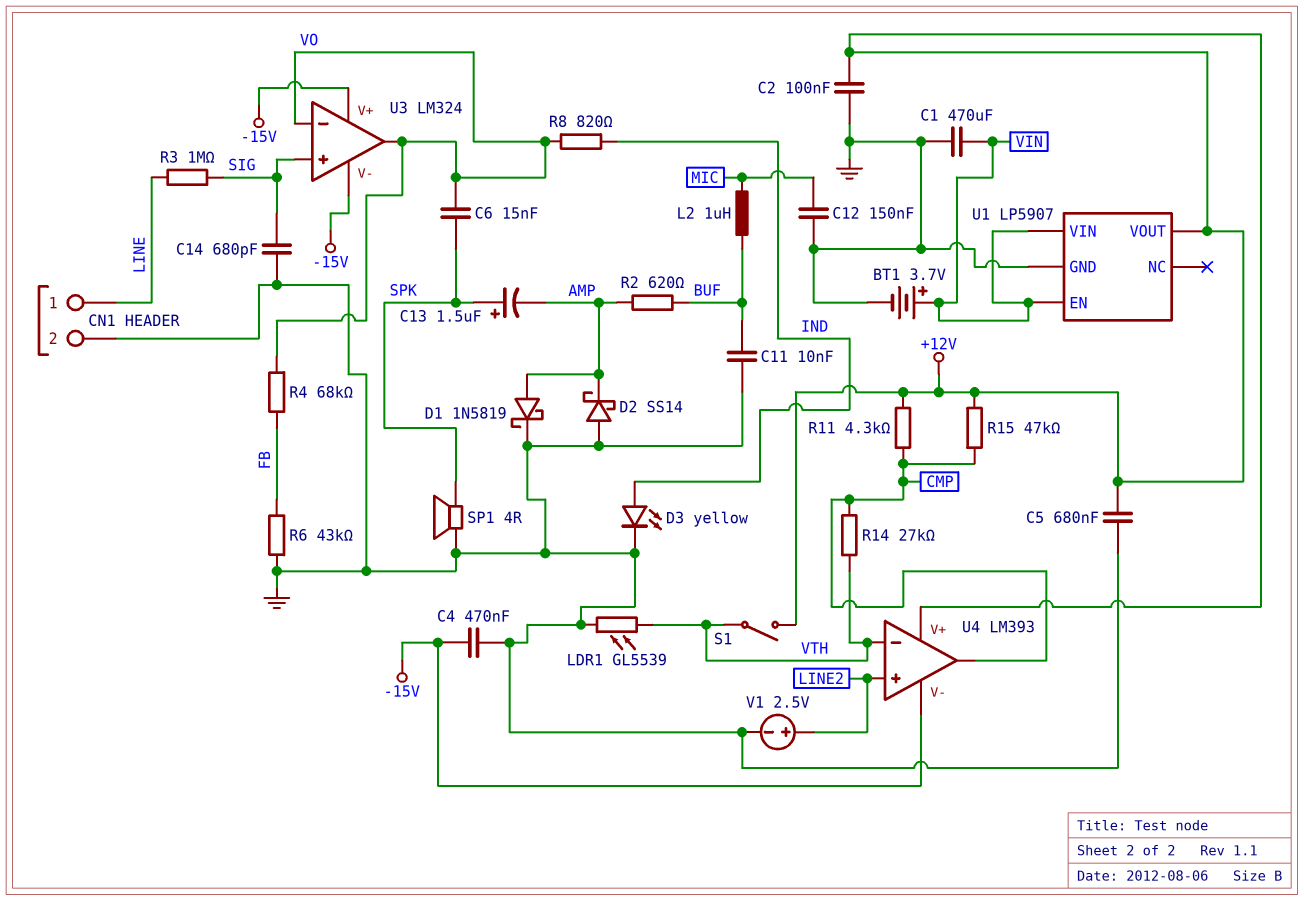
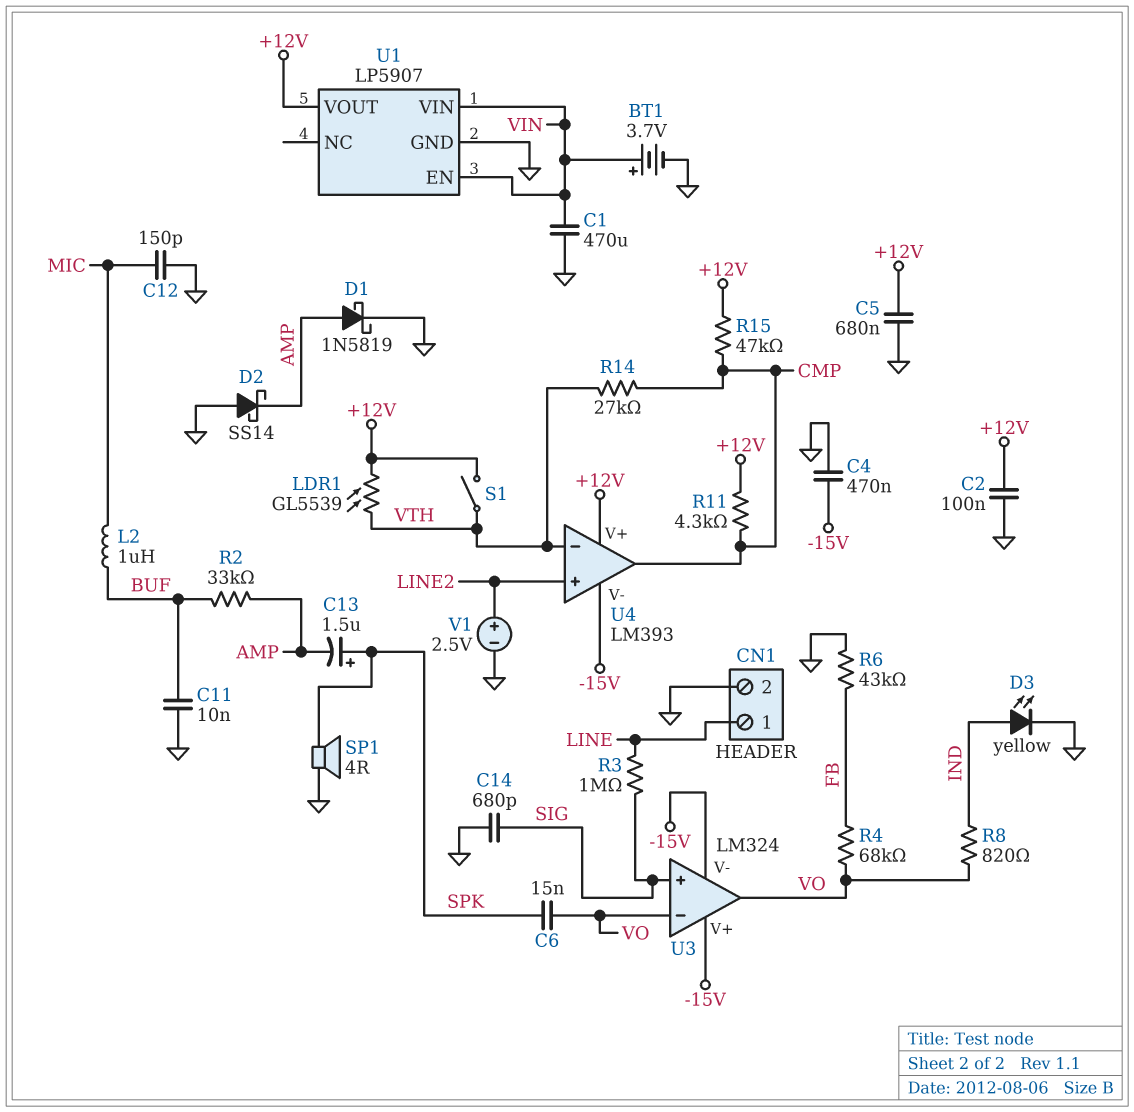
C12: 150nF (GND, MIC) -> 150pF (GND, MIC)
LDR1: GL5539 (GND, VTH) -> GL5539 (+12V, VTH)
R2: 620 (AMP, BUF) -> 33k (AMP, BUF)

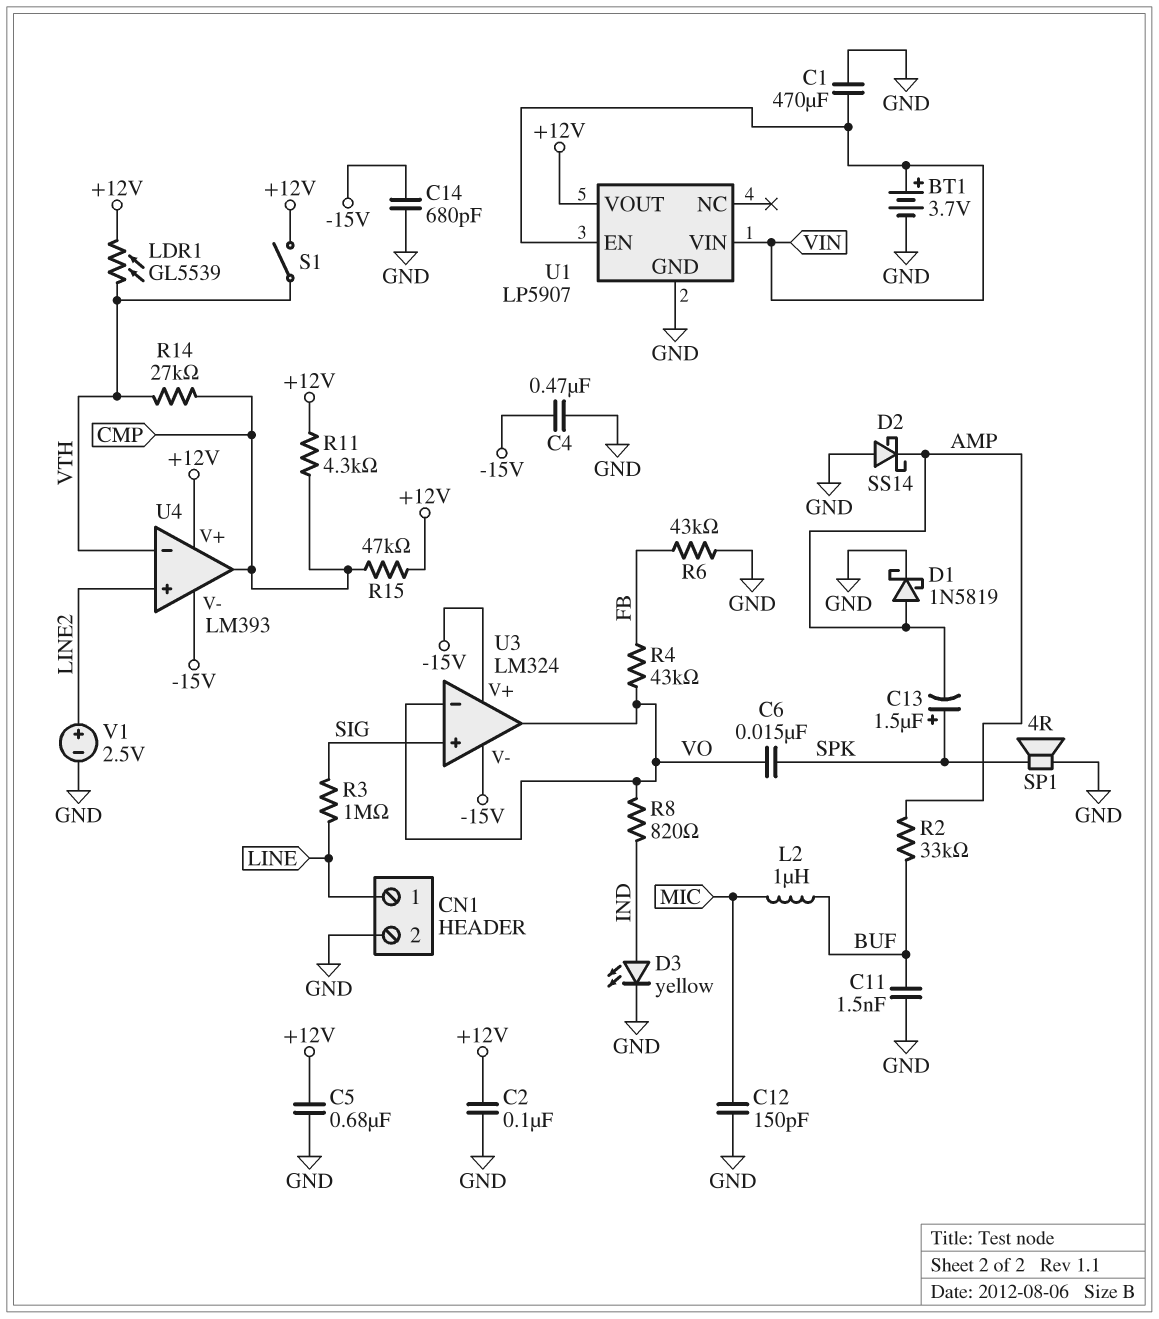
C11: 10nF (BUF, GND) -> 1.5nF (BUF, GND)
C14: 680pF (GND, SIG) -> 680pF (-15V, GND)
R4: 68k (FB, VO) -> 43k (FB, VO)

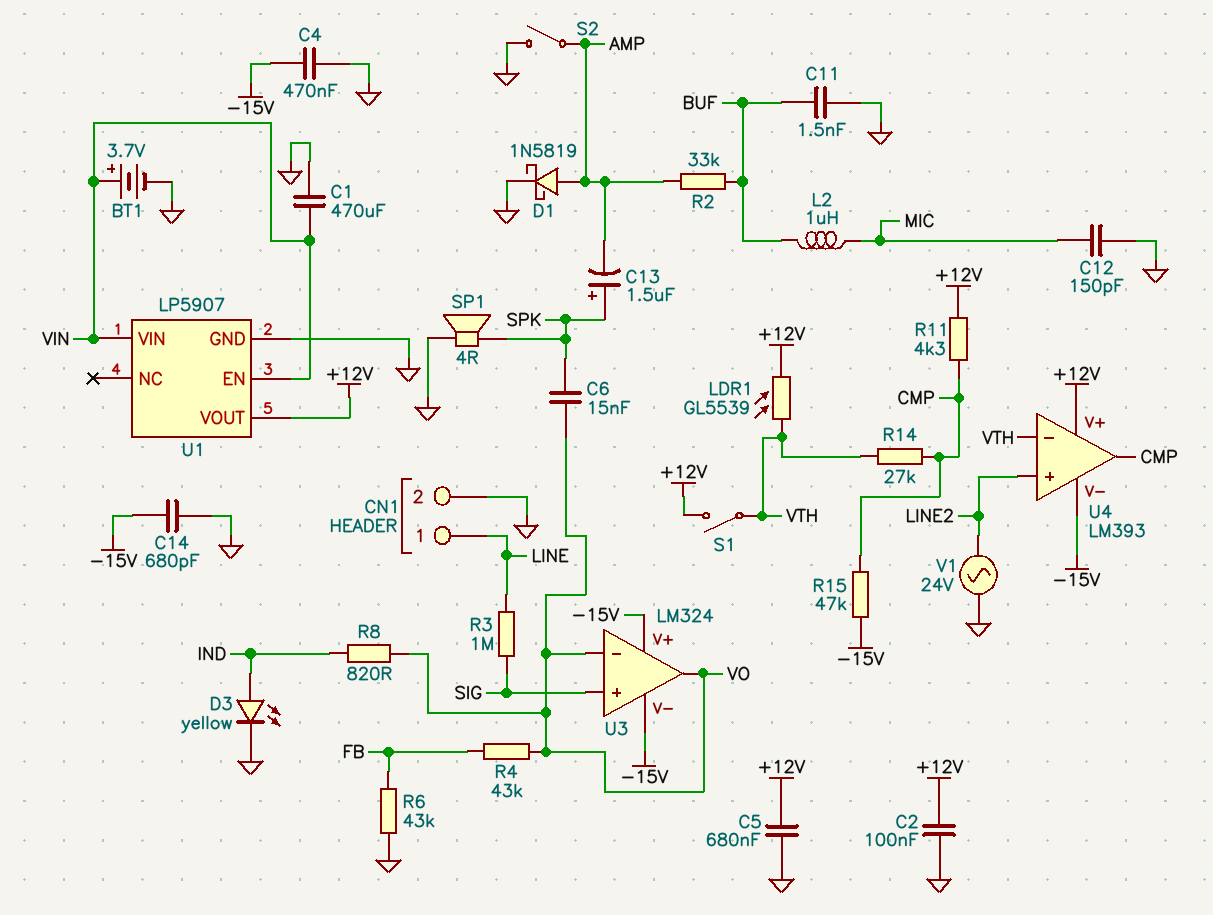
D2: schottky SS14 (A GND, K AMP) -> none
R15: 47k (+12V, CMP) -> 47k (-15V, CMP)
S2: none -> switch (AMP, GND)
V1: 2.5V (plus LINE2, minus GND) -> AC 24V (GND, LINE2)

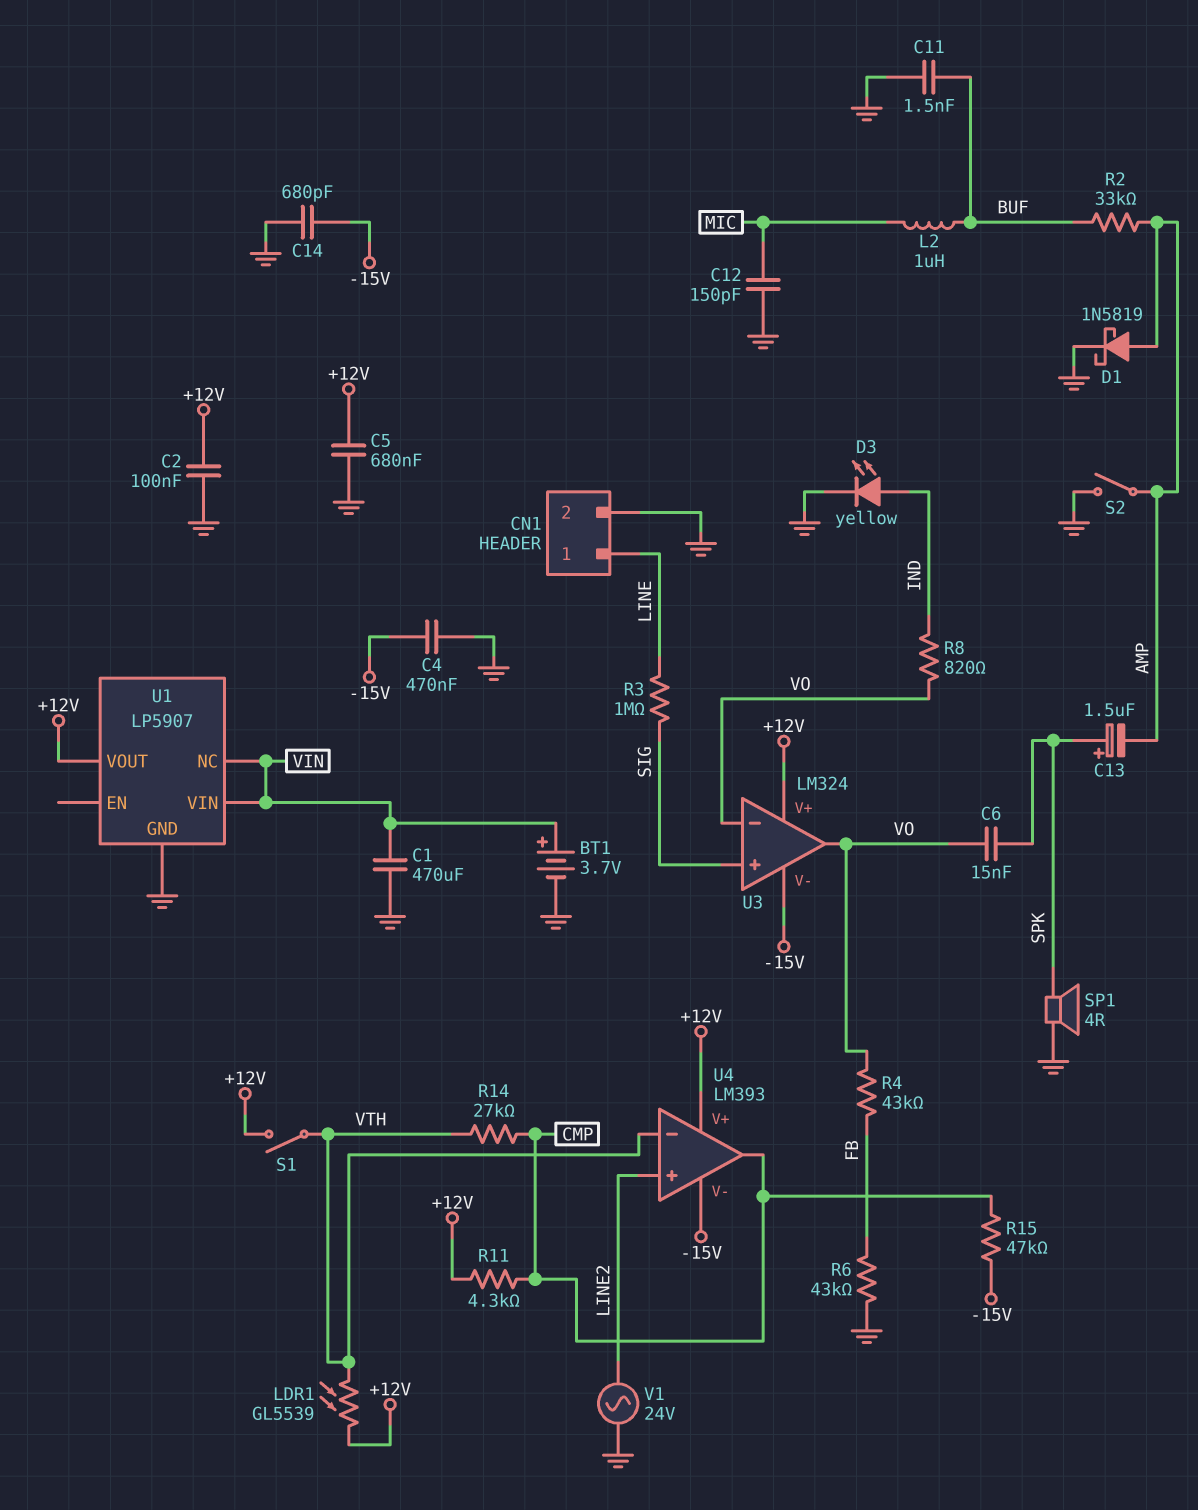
U1 pin EN: VIN -> none
U1 pin NC: none -> VIN
U3 pin V+: -15V -> +12V

